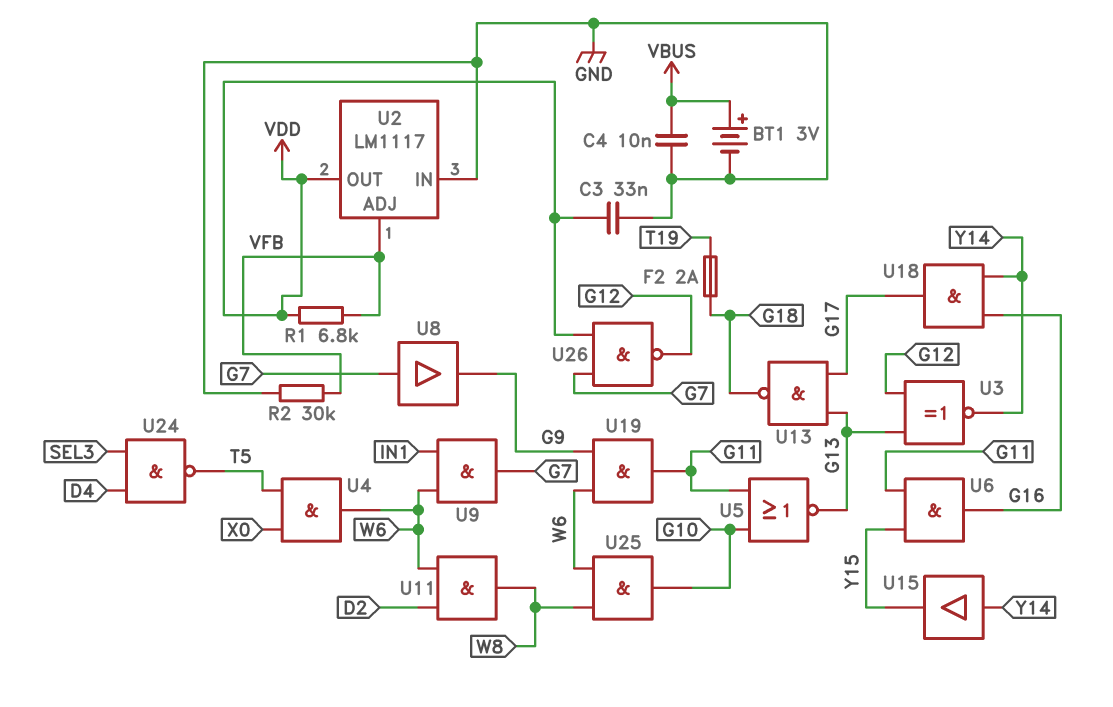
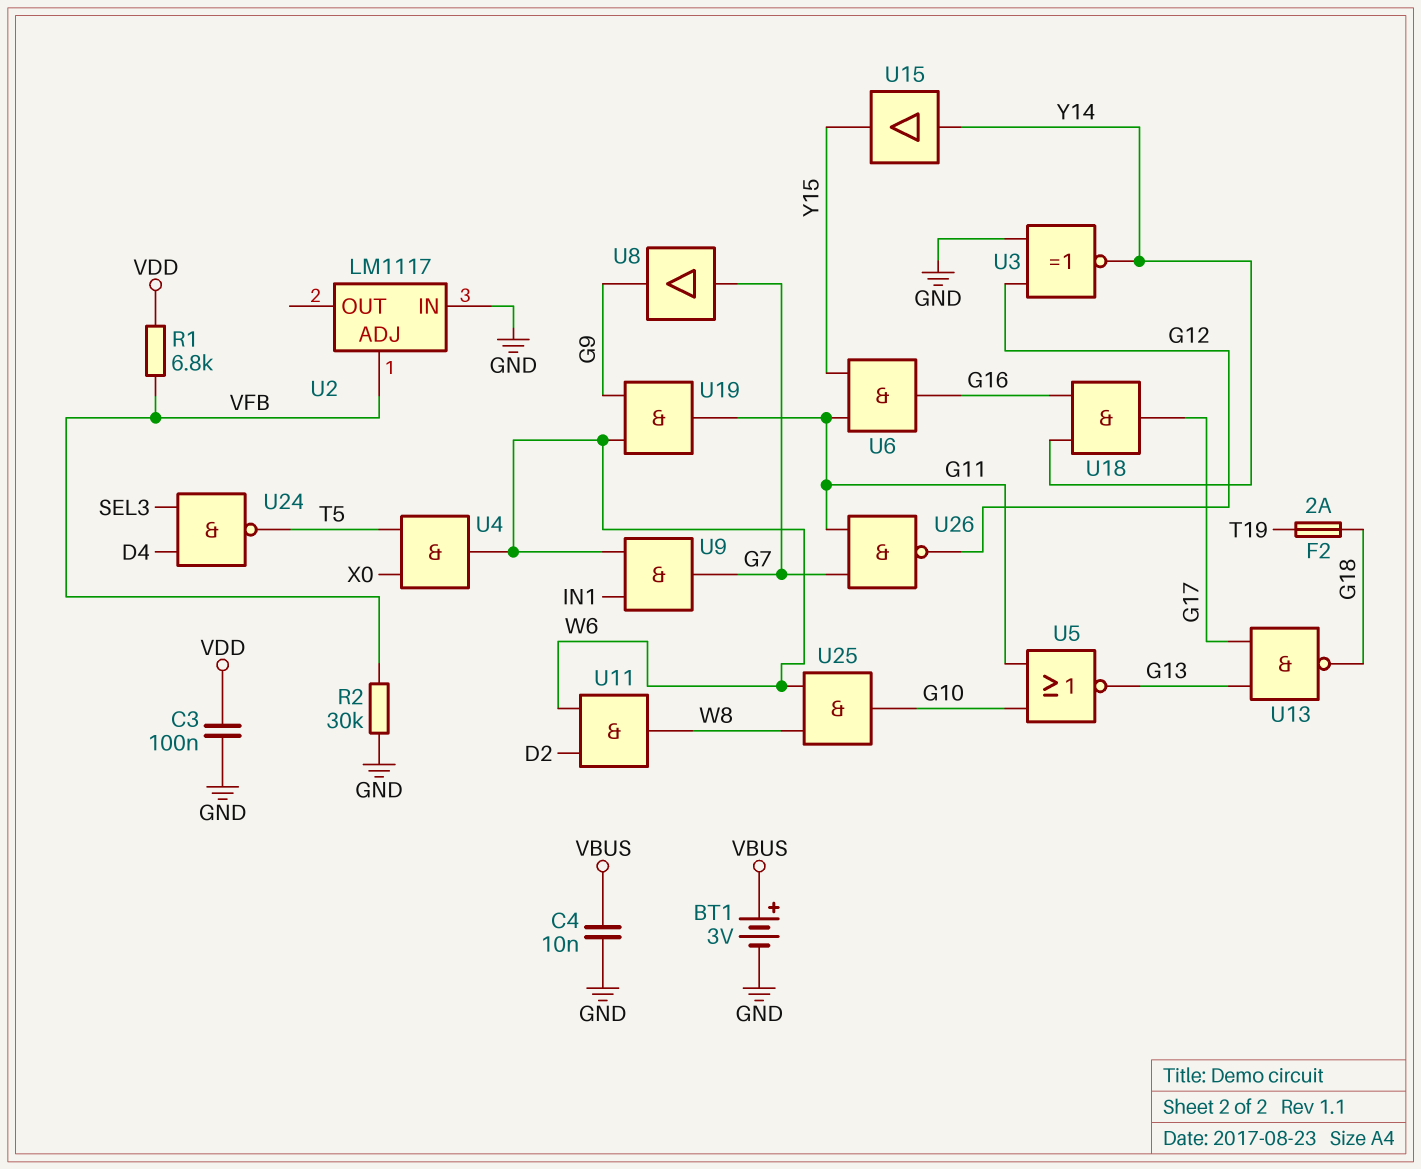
C3: 33nF (GND, VDD) -> 100nF (GND, VDD)
U2 pin OUT: VDD -> none
U3: XNOR (in G12, in G13, out Y14) -> XNOR (in G12, in GND, out Y14)
U26: NAND (in G7, in VDD, out G12) -> NAND (in G7, in G11, out G12)

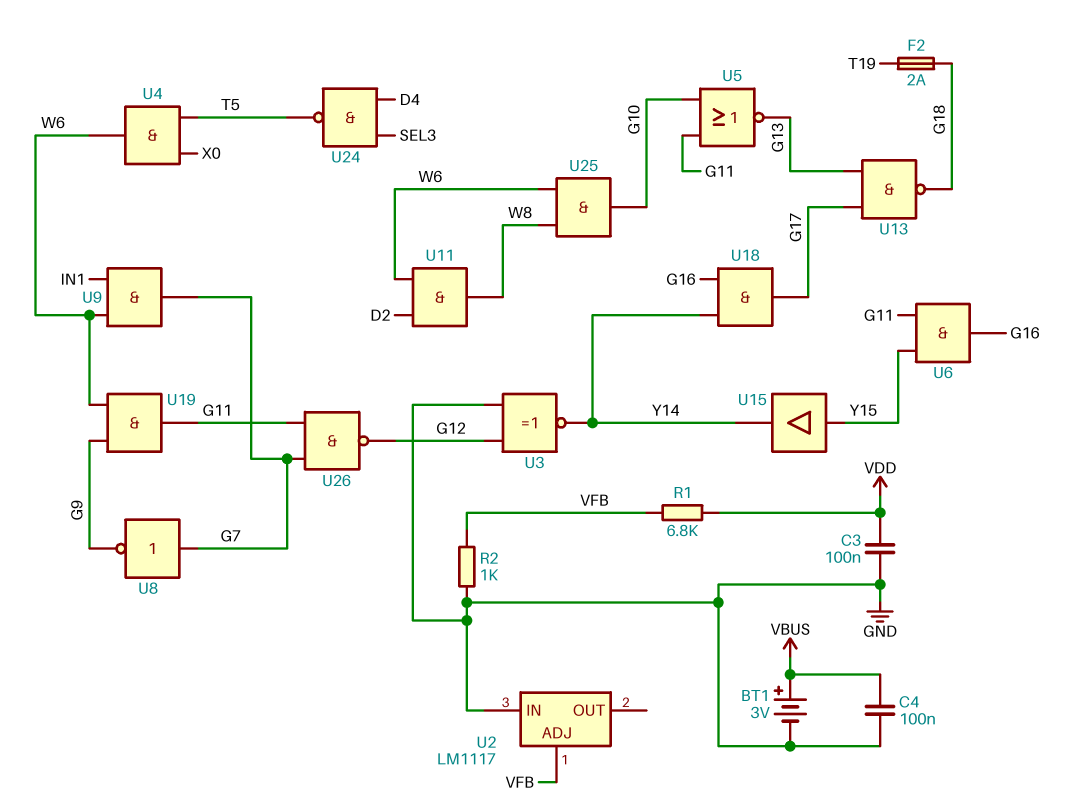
C4: 10nF (GND, VBUS) -> 100nF (GND, VBUS)
R2: 30k (GND, VFB) -> 1k (GND, VFB)
U8: buffer (in G7, out G9) -> NOT (in G7, out G9)
U15: buffer (in Y14, out Y15) -> buffer (in Y15, out Y14)

